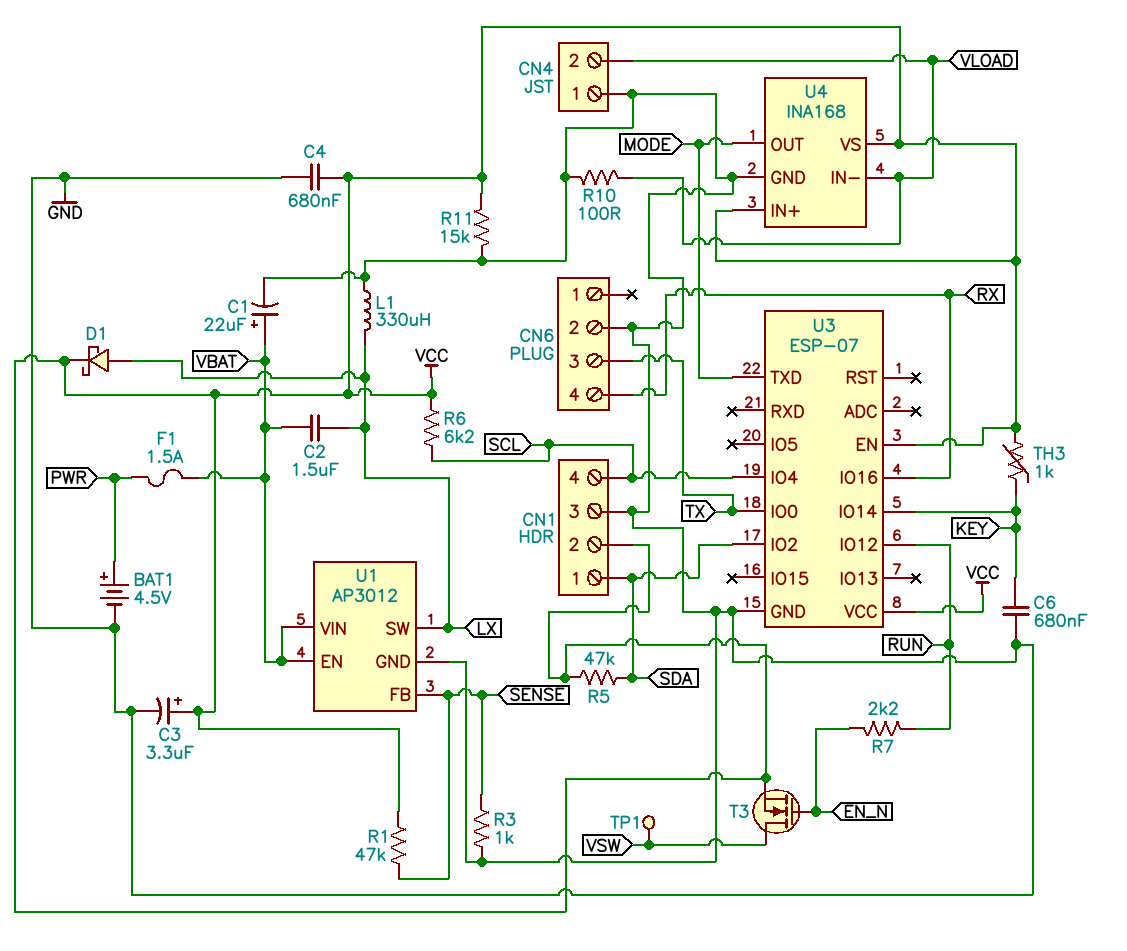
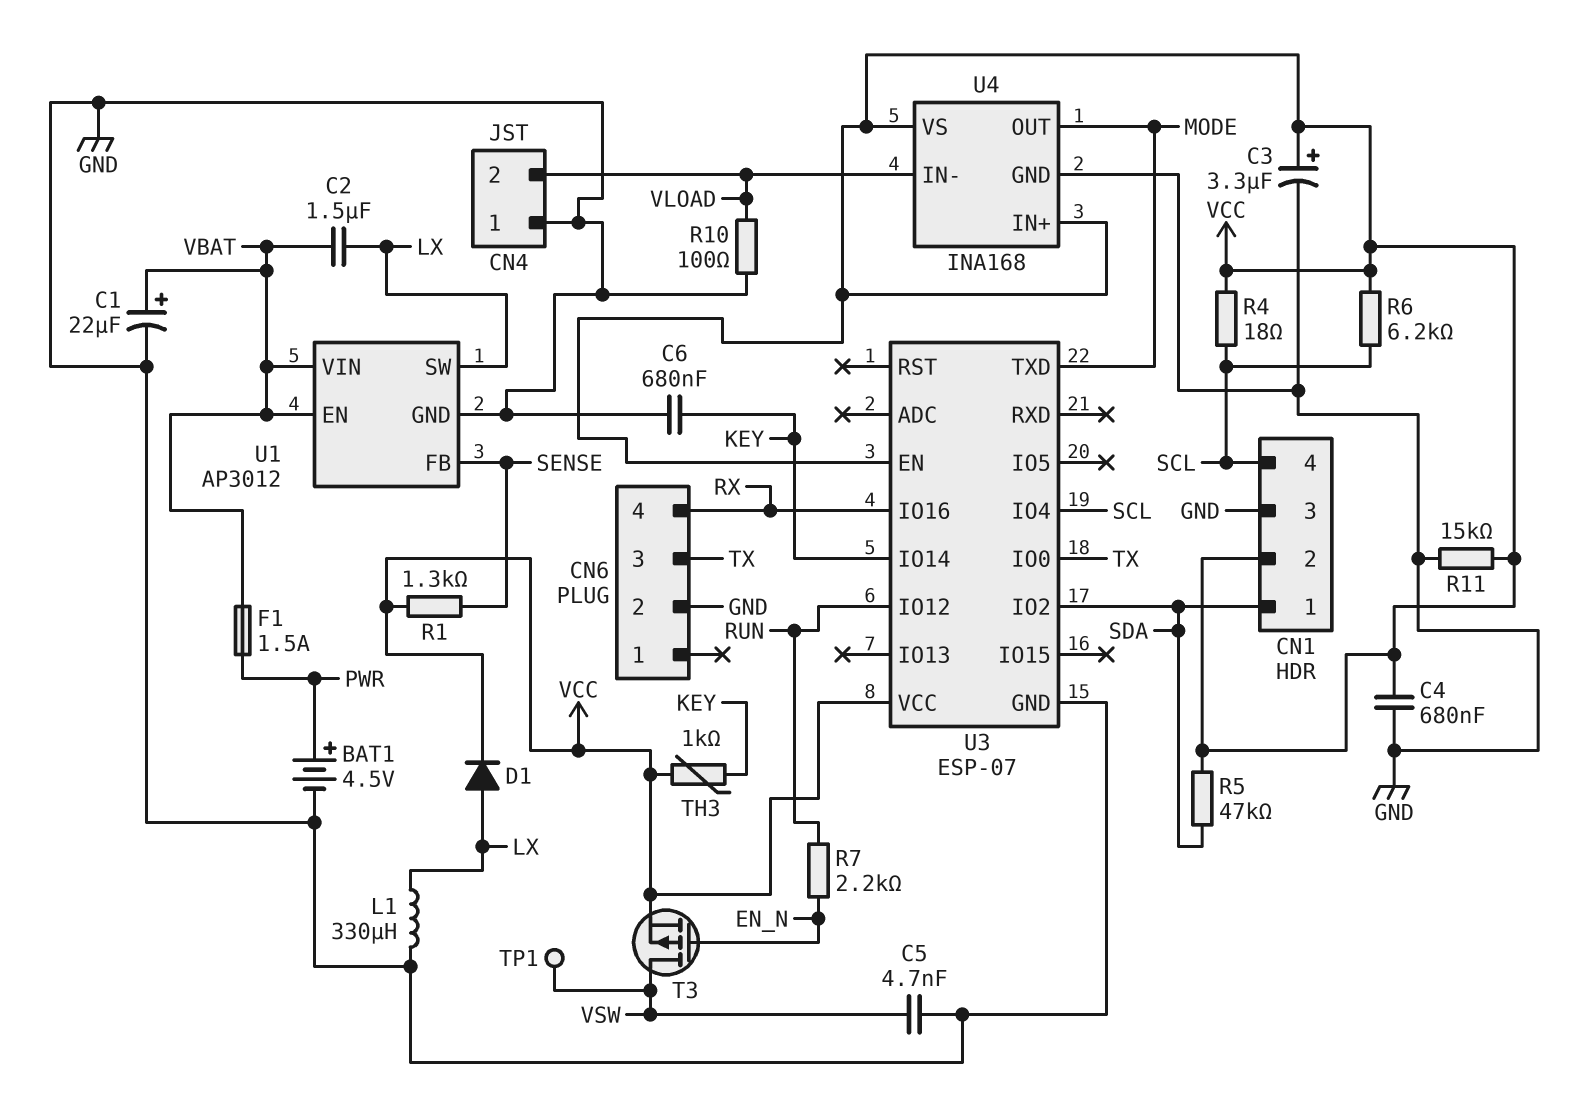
C5: none -> 4.7nF (GND, VSW)
D1: schottky (A LX, K VCC) -> diode (A LX, K VCC)
R1: 47k (SENSE, VCC) -> 1.3k (SENSE, VCC)
R3: 1k (GND, SENSE) -> none
R4: none -> 18 (SCL, VCC)
T3: NMOS (G EN_N, D VSW, S VCC) -> PMOS (G EN_N, D VSW, S VCC)

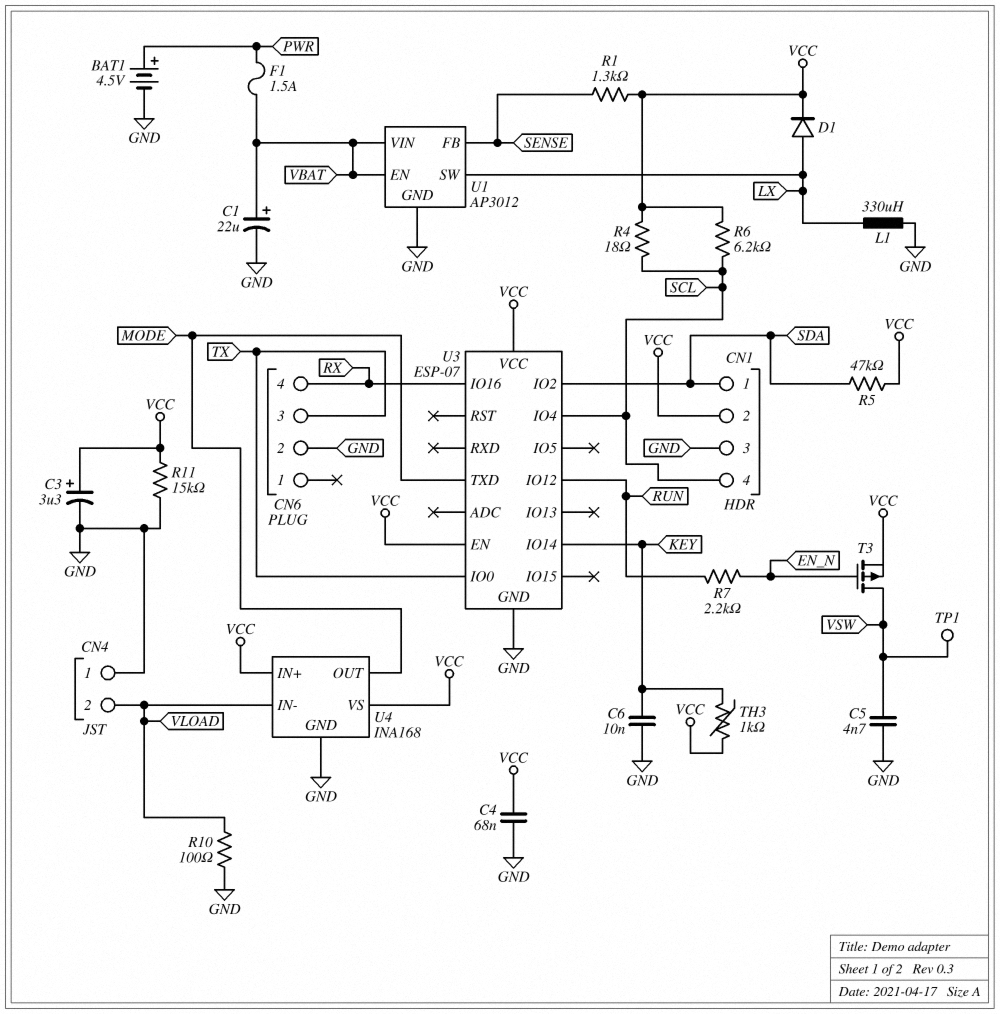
C2: 1.5uF (LX, VBAT) -> none
C4: 680nF (GND, VCC) -> 68nF (GND, VCC)
C6: 680nF (GND, KEY) -> 10nF (GND, KEY)

